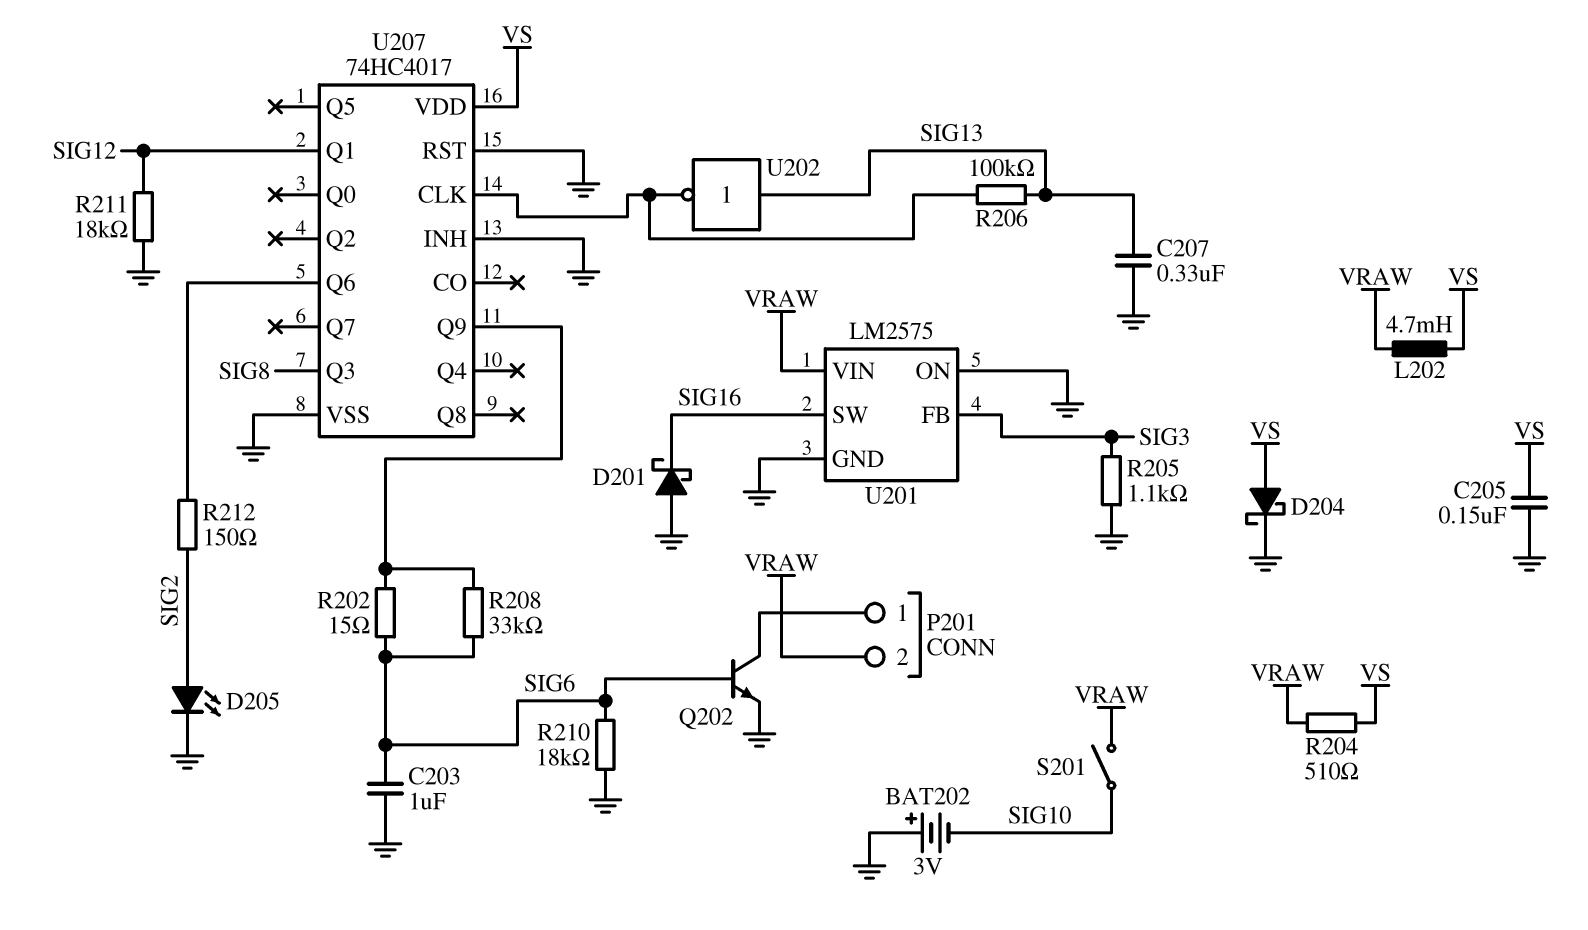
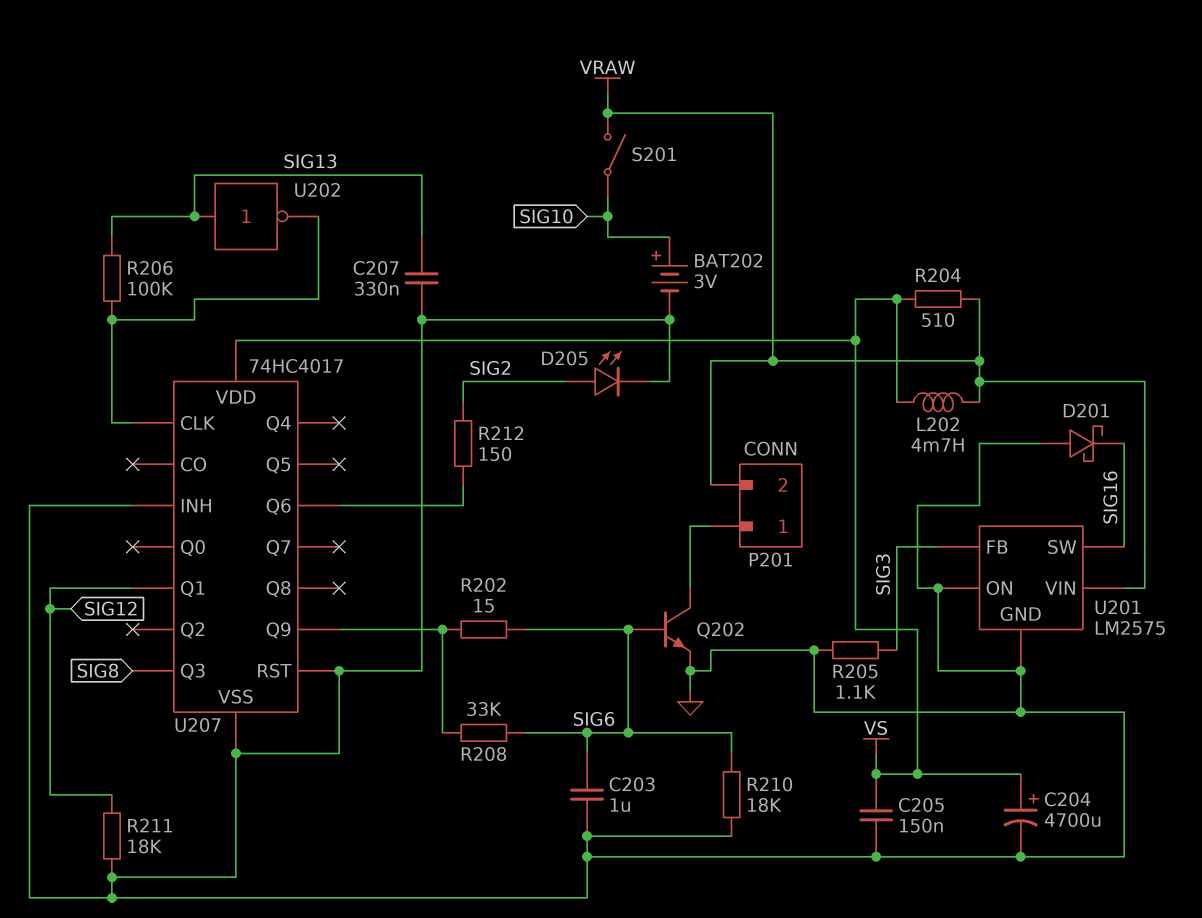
BAT202: 3V (plus GND, minus SIG10) -> 3V (plus SIG10, minus GND)
C204: none -> 4700uF (plus VS, minus GND)
D204: schottky (A VS, K GND) -> none

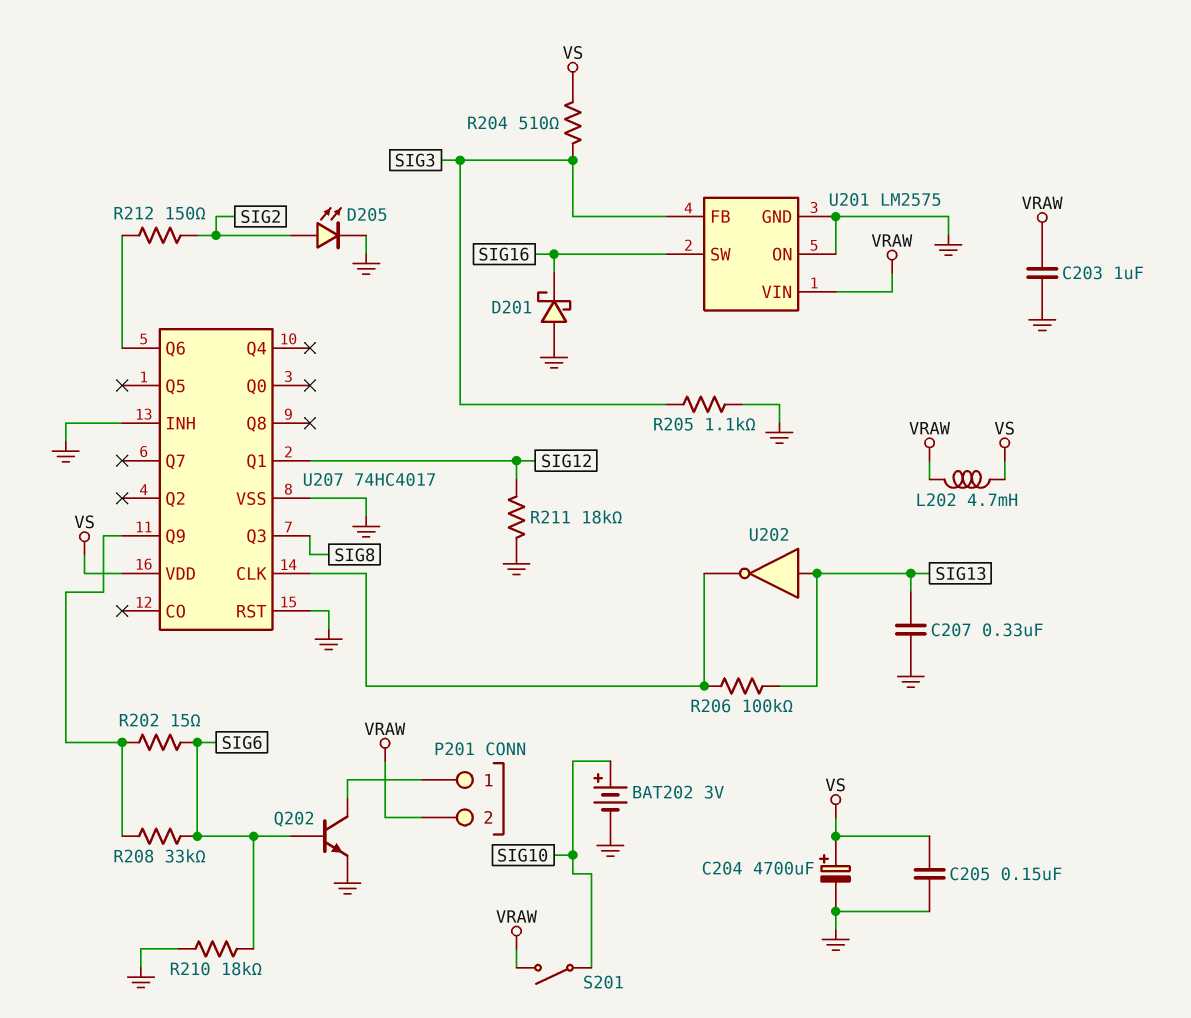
C203: 1uF (GND, SIG6) -> 1uF (GND, VRAW)
R204: 510 (VRAW, VS) -> 510 (SIG3, VS)

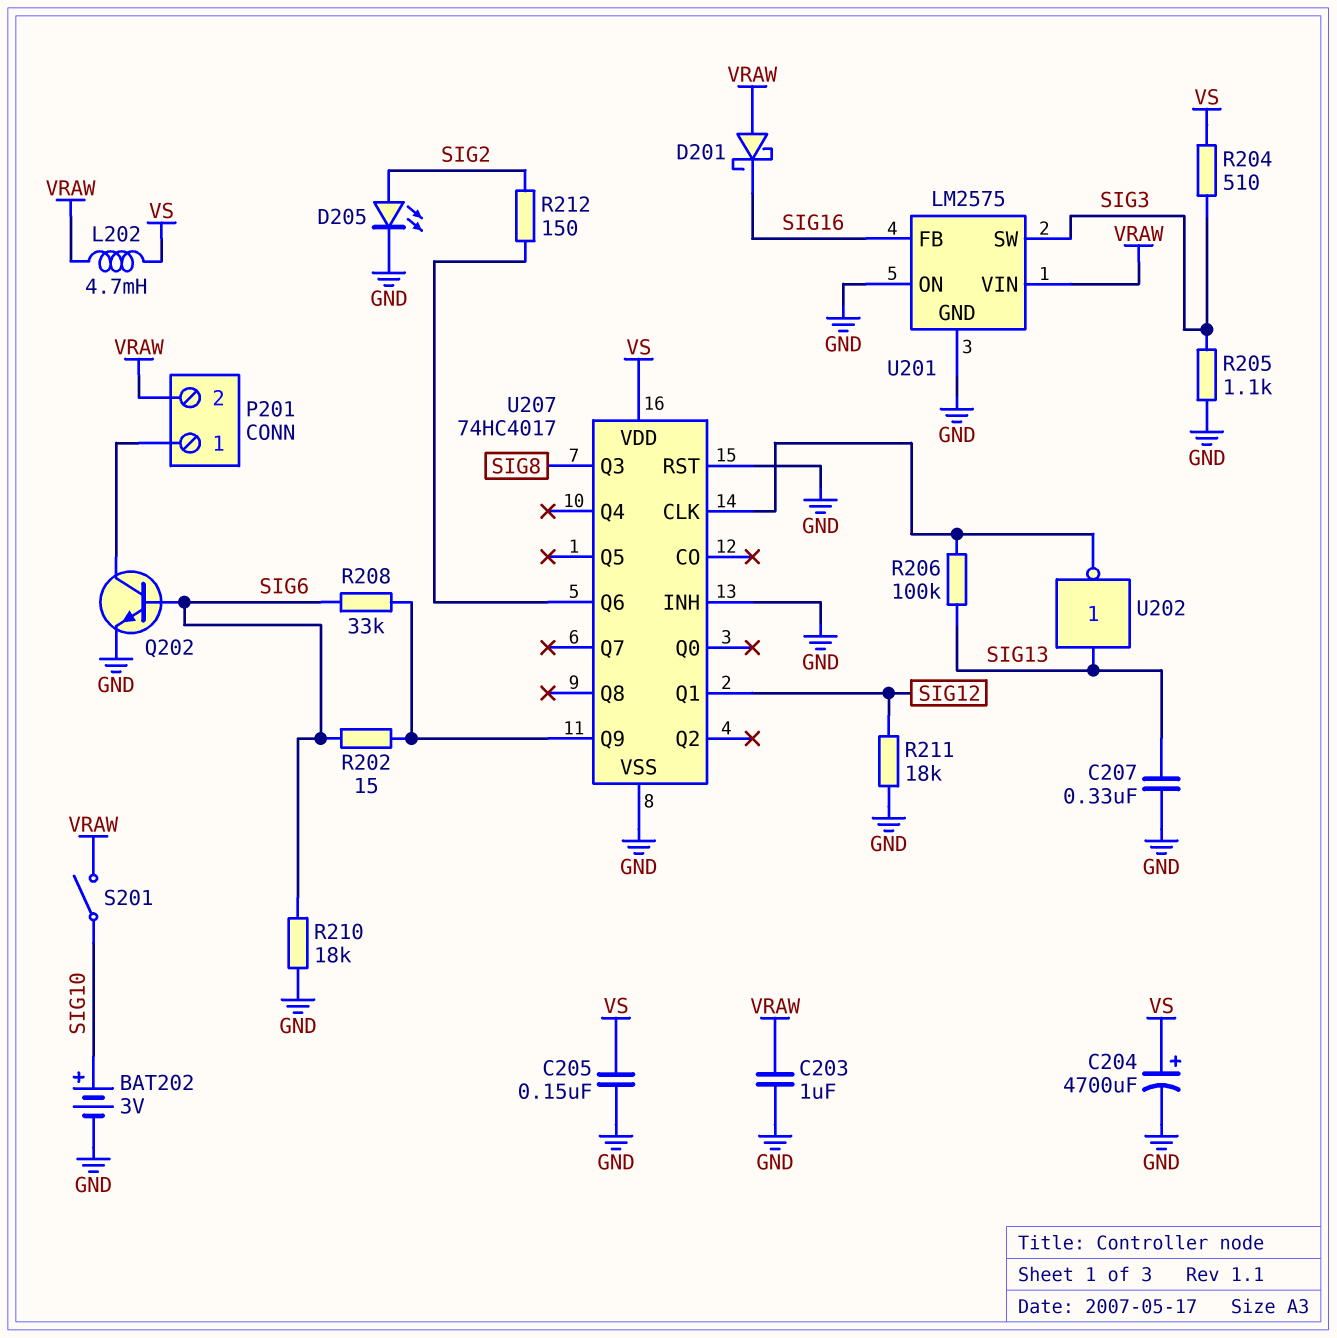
D201: schottky (A GND, K SIG16) -> schottky (A VRAW, K SIG16)
U201 pin FB: SIG3 -> SIG16
U201 pin SW: SIG16 -> SIG3

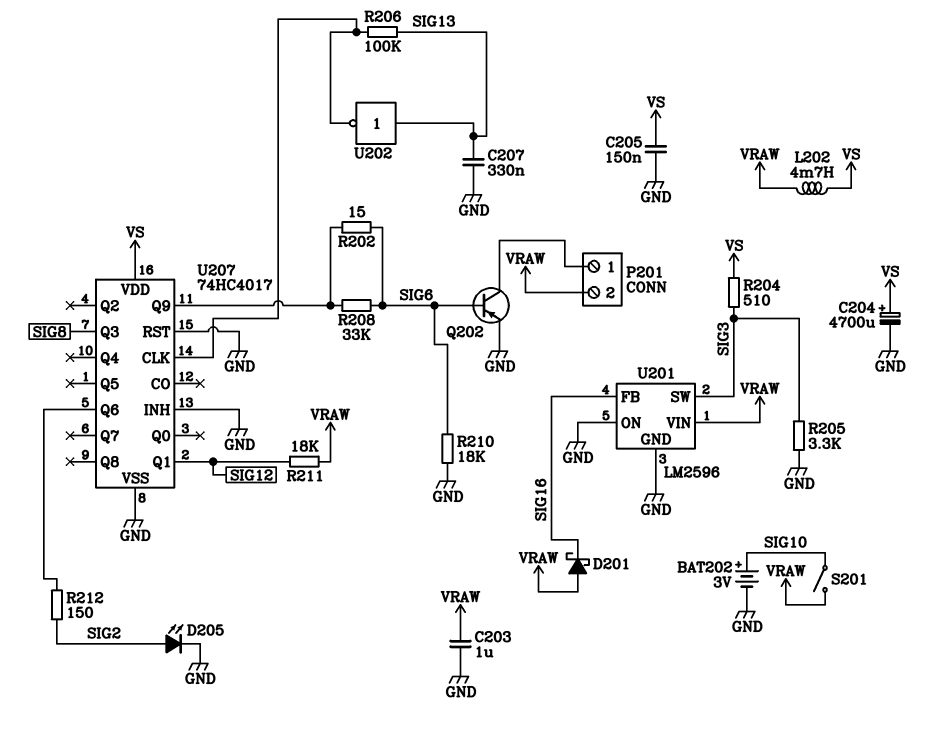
Q202: NPN (B SIG6, C P201/1, E GND) -> PNP (B SIG6, C P201/1, E GND)
R205: 1.1k (GND, SIG3) -> 3.3k (GND, SIG3)
R211: 18k (GND, SIG12) -> 18k (SIG12, VRAW)
U201: LM2575 -> LM2596

